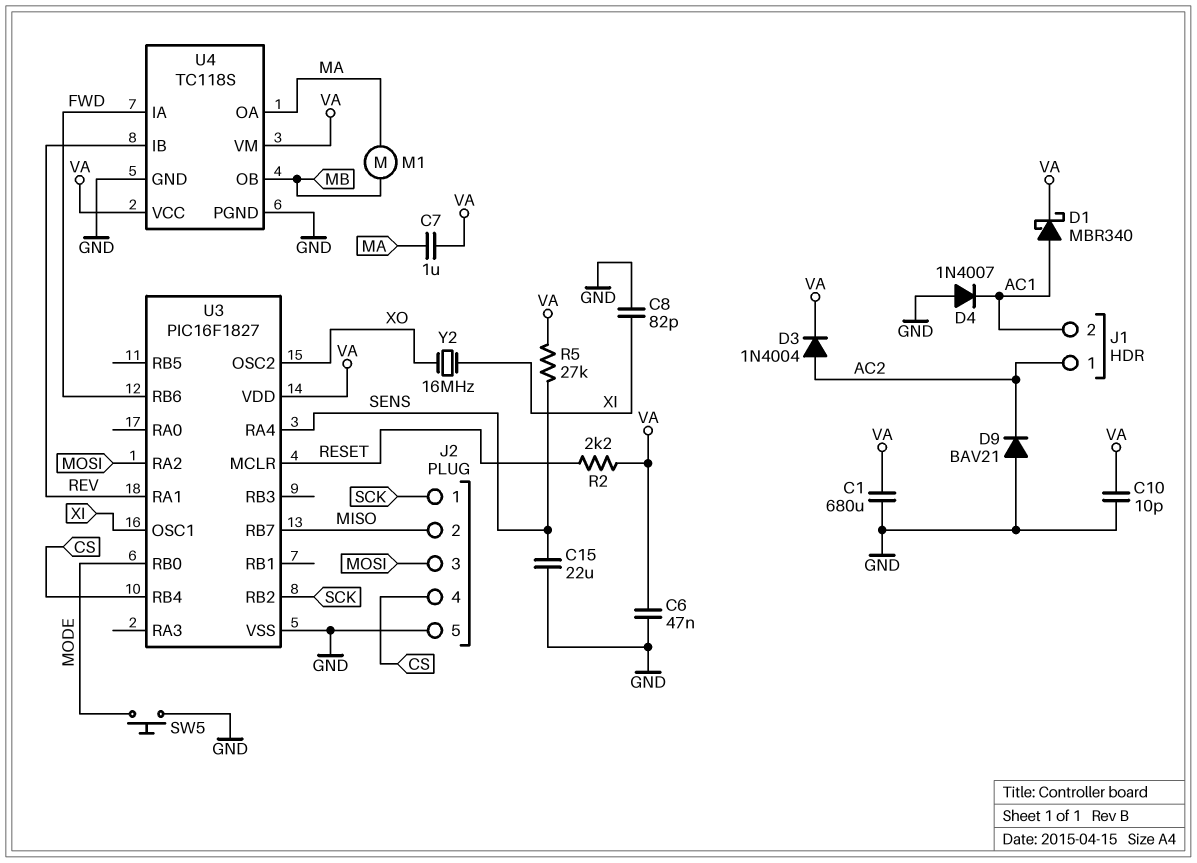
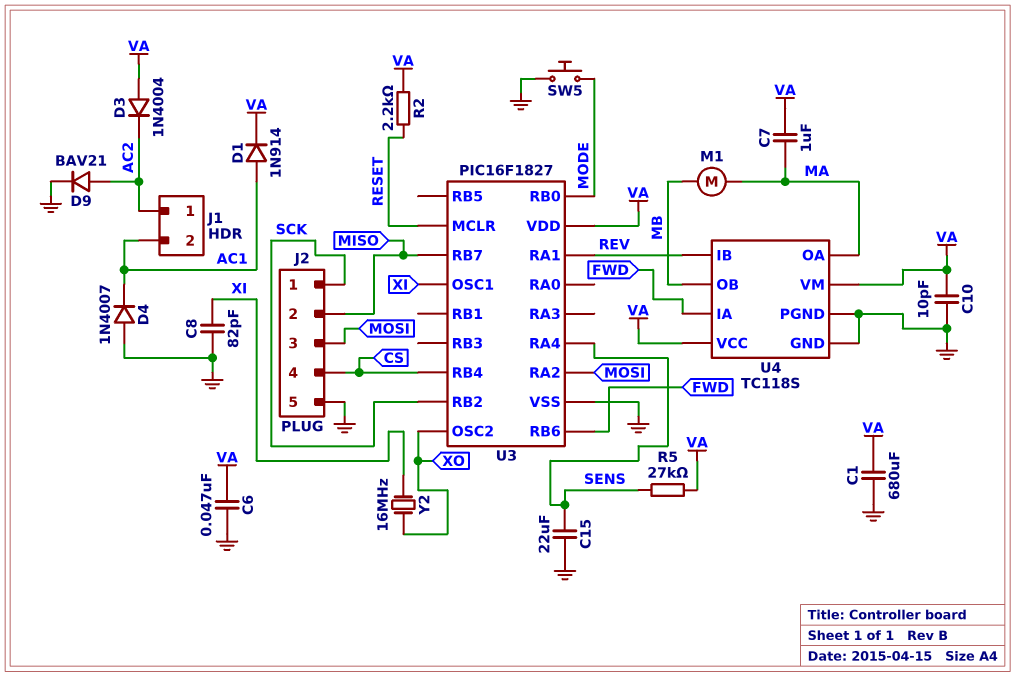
D1: schottky MBR340 (A AC1, K VA) -> diode 1N914 (A AC1, K VA)
D3: diode 1N4004 (A AC2, K VA) -> diode 1N4004 (A VA, K AC2)
D9: diode BAV21 (A GND, K AC2) -> diode BAV21 (A AC2, K GND)

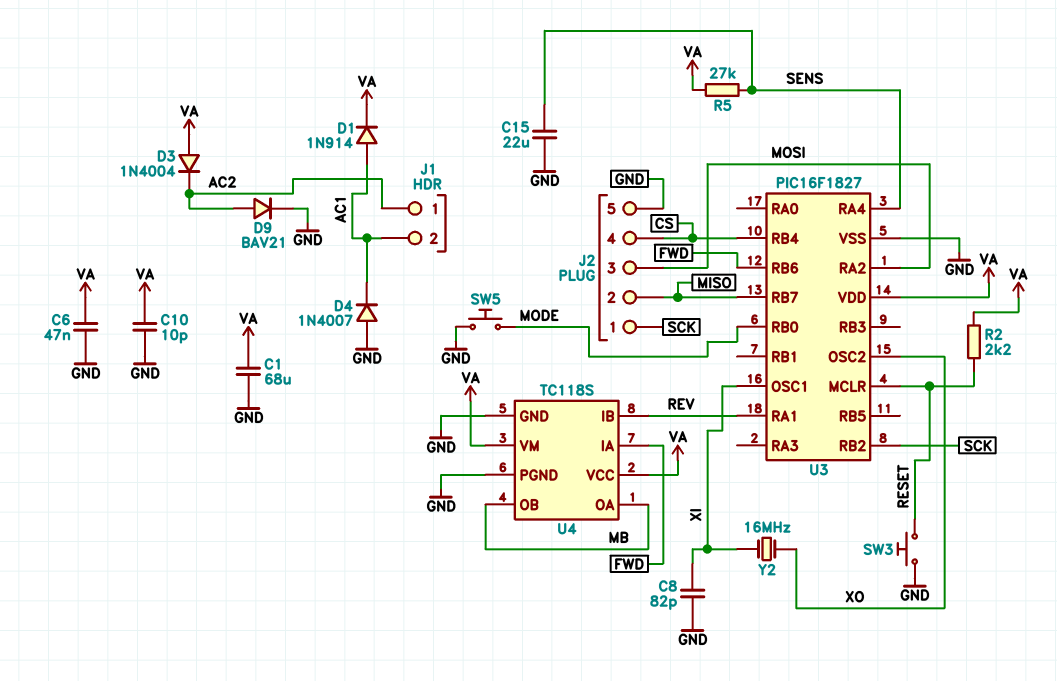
C1: 680uF (GND, VA) -> 68uF (GND, VA)
C7: 1uF (MA, VA) -> none
M1: motor (MA, MB) -> none
SW3: none -> button (GND, RESET)
U4 pin OA: MA -> MB

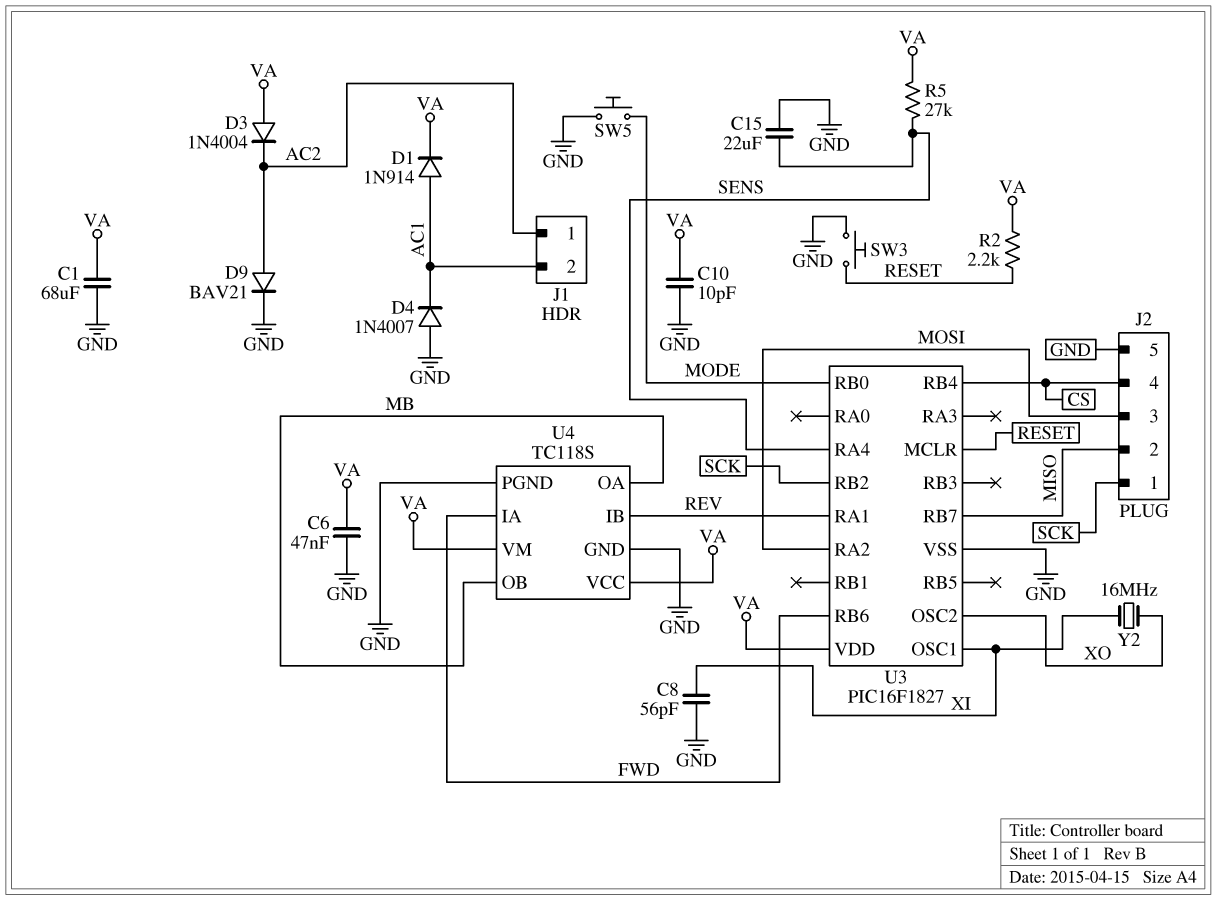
C8: 82pF (GND, XI) -> 56pF (GND, XI)

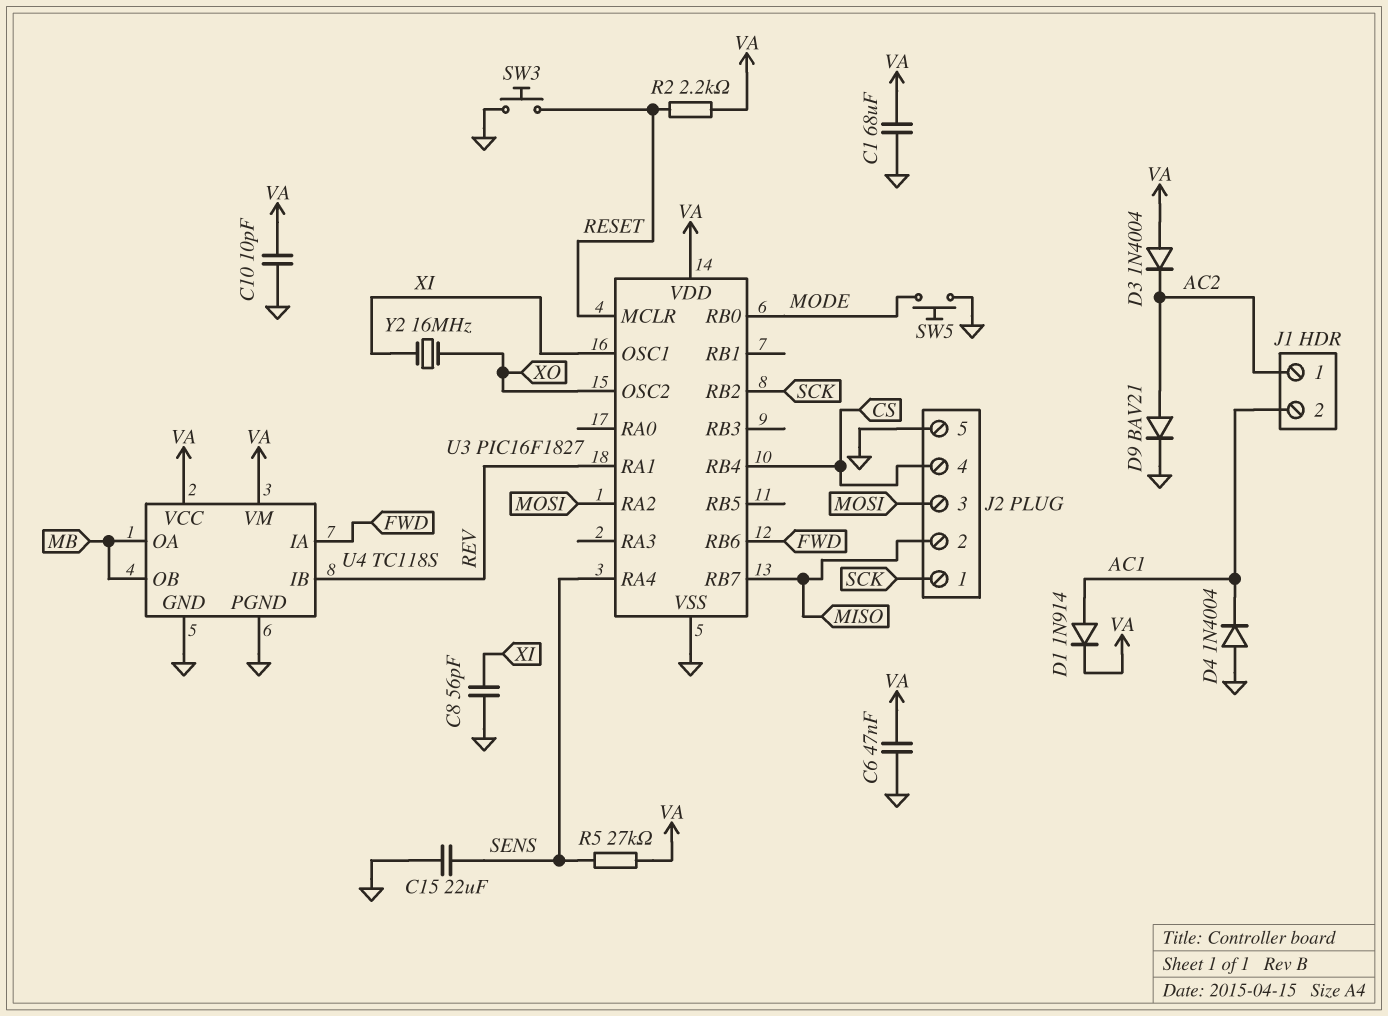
D4: diode 1N4007 (A GND, K AC1) -> diode 1N4004 (A GND, K AC1)

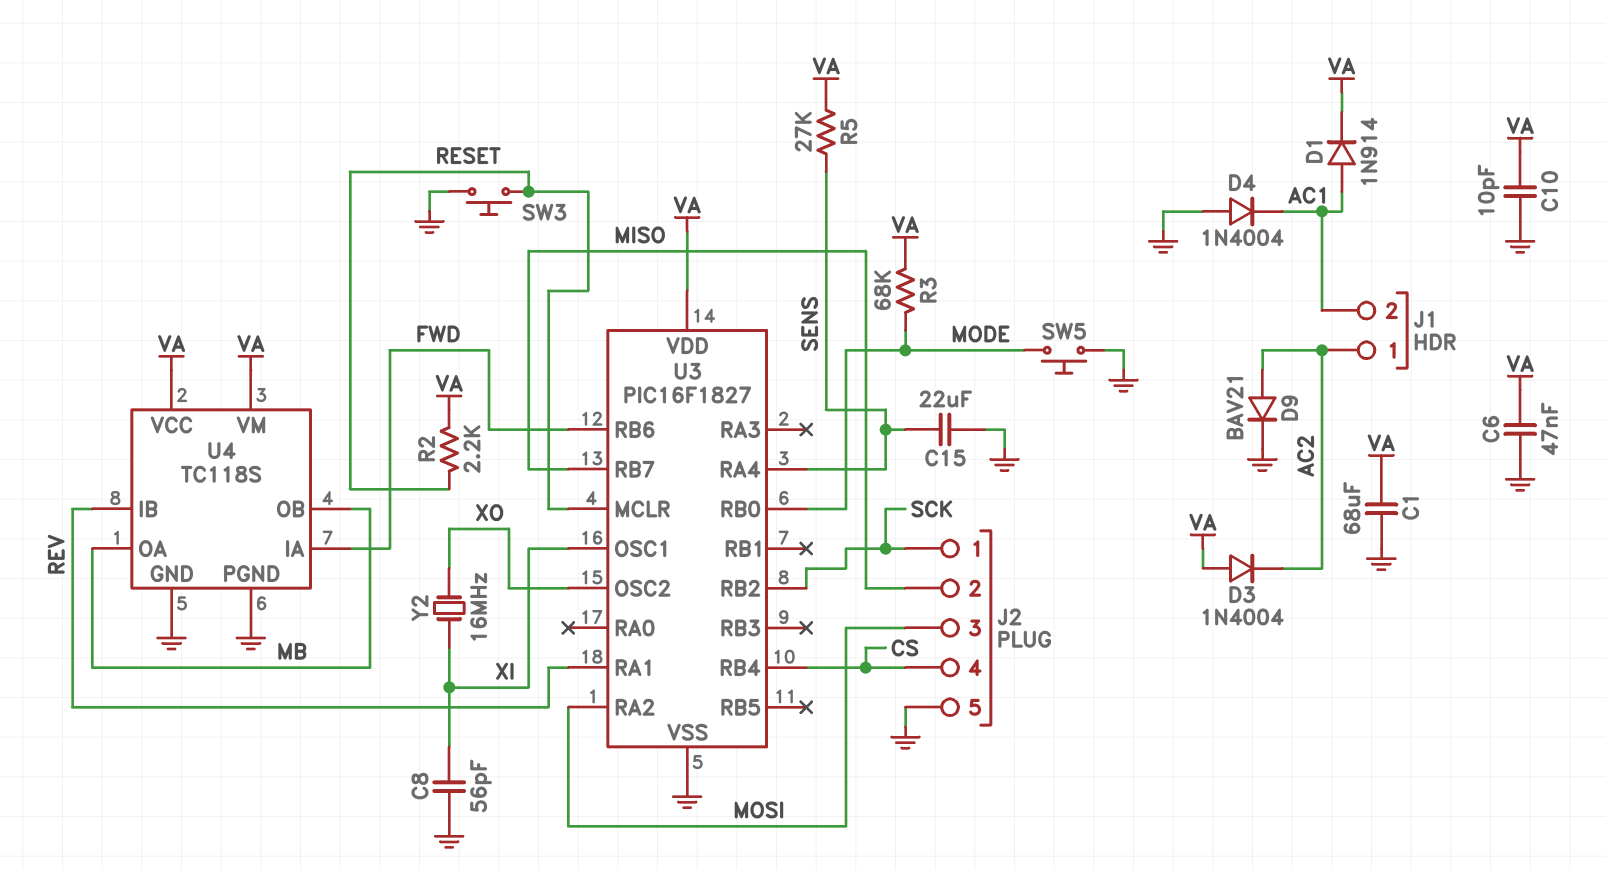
R3: none -> 68k (MODE, VA)

